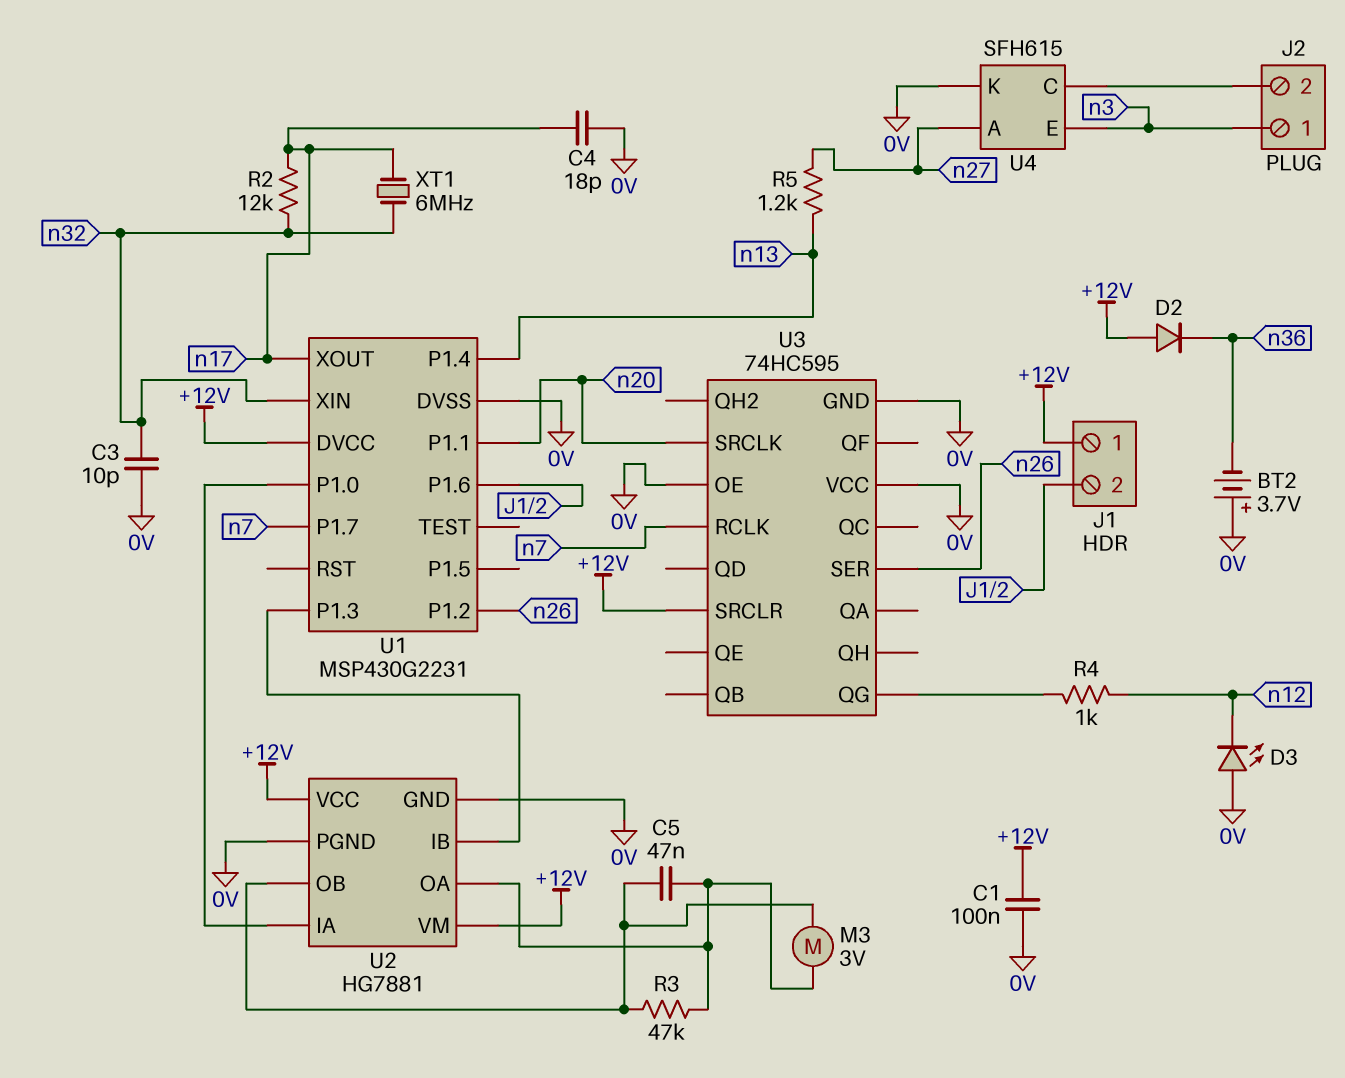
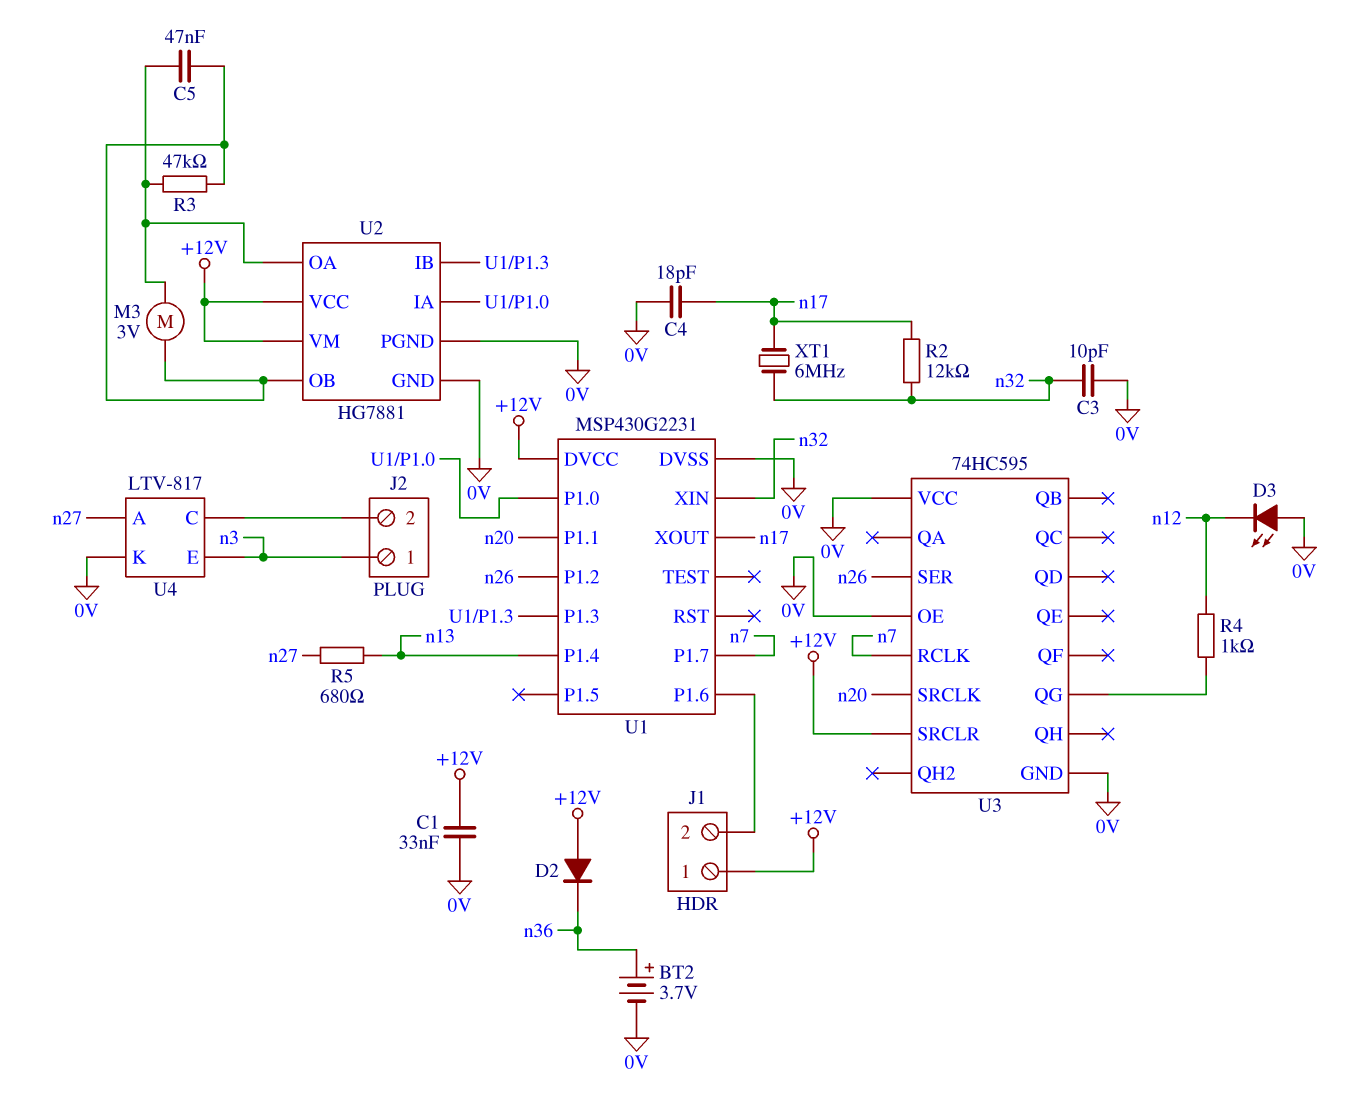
BT2: 3.7V (plus 0V, minus n36) -> 3.7V (plus n36, minus 0V)
C1: 100nF (+12V, 0V) -> 33nF (+12V, 0V)
R5: 1.2k (n13, n27) -> 680 (n13, n27)
U4: SFH615 -> LTV-817

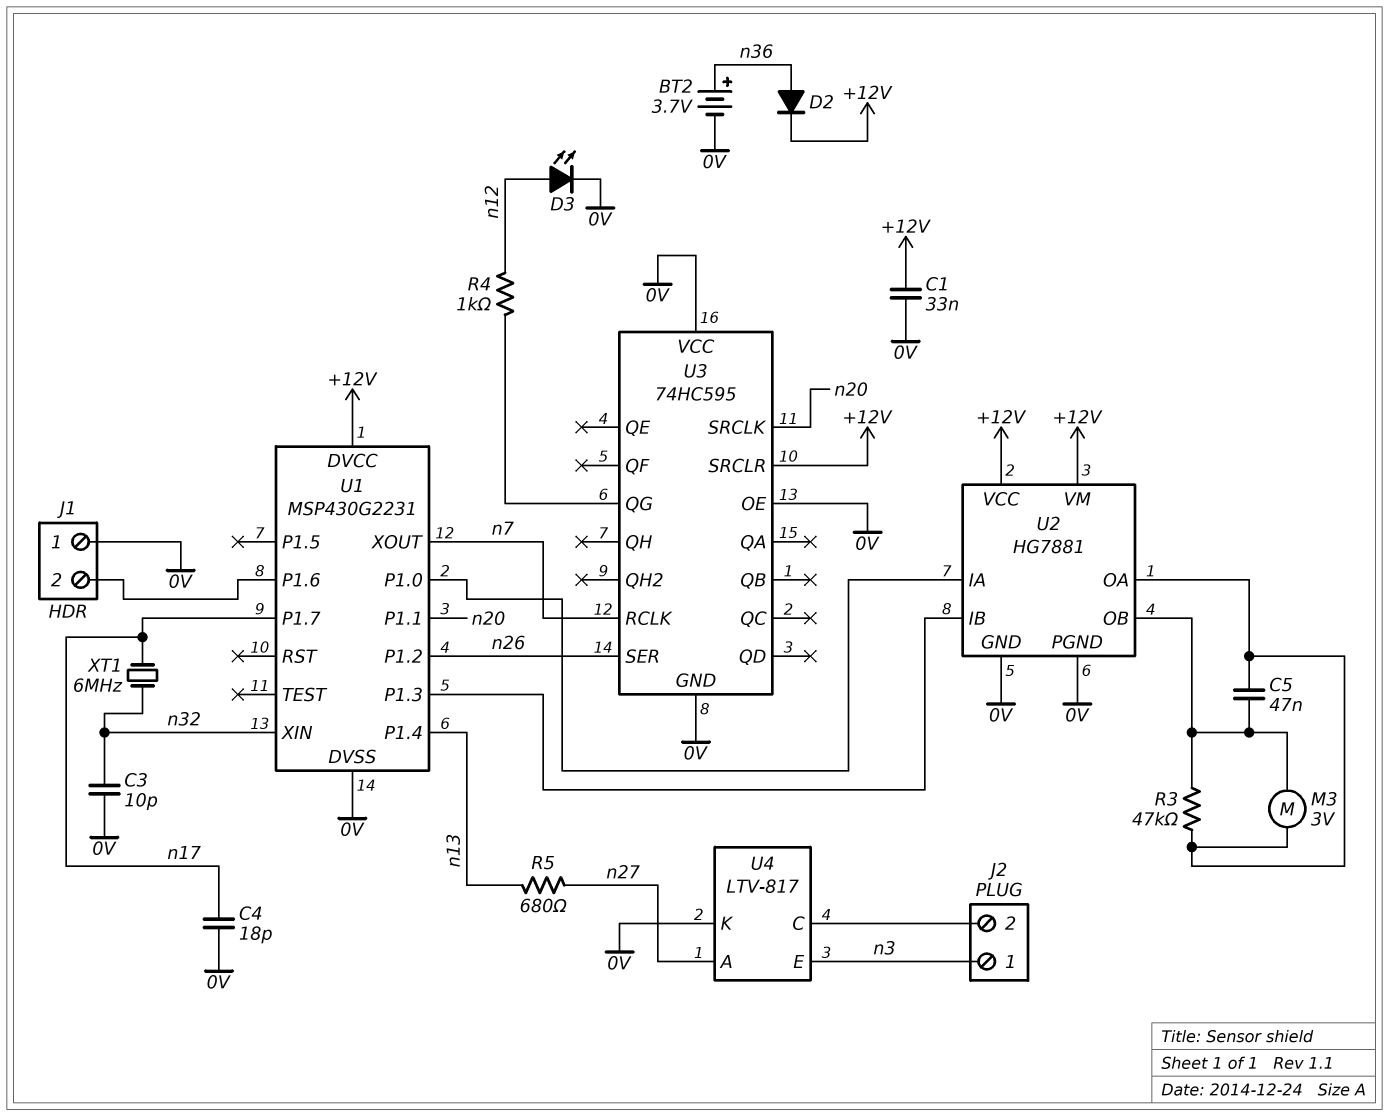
D2: diode (A +12V, K n36) -> diode (A n36, K +12V)
D3: LED (A 0V, K n12) -> LED (A n12, K 0V)
J1 pin 1: +12V -> 0V
R2: 12k (n17, n32) -> none
U1 pin P1.7: n7 -> n17
U1 pin XOUT: n17 -> n7

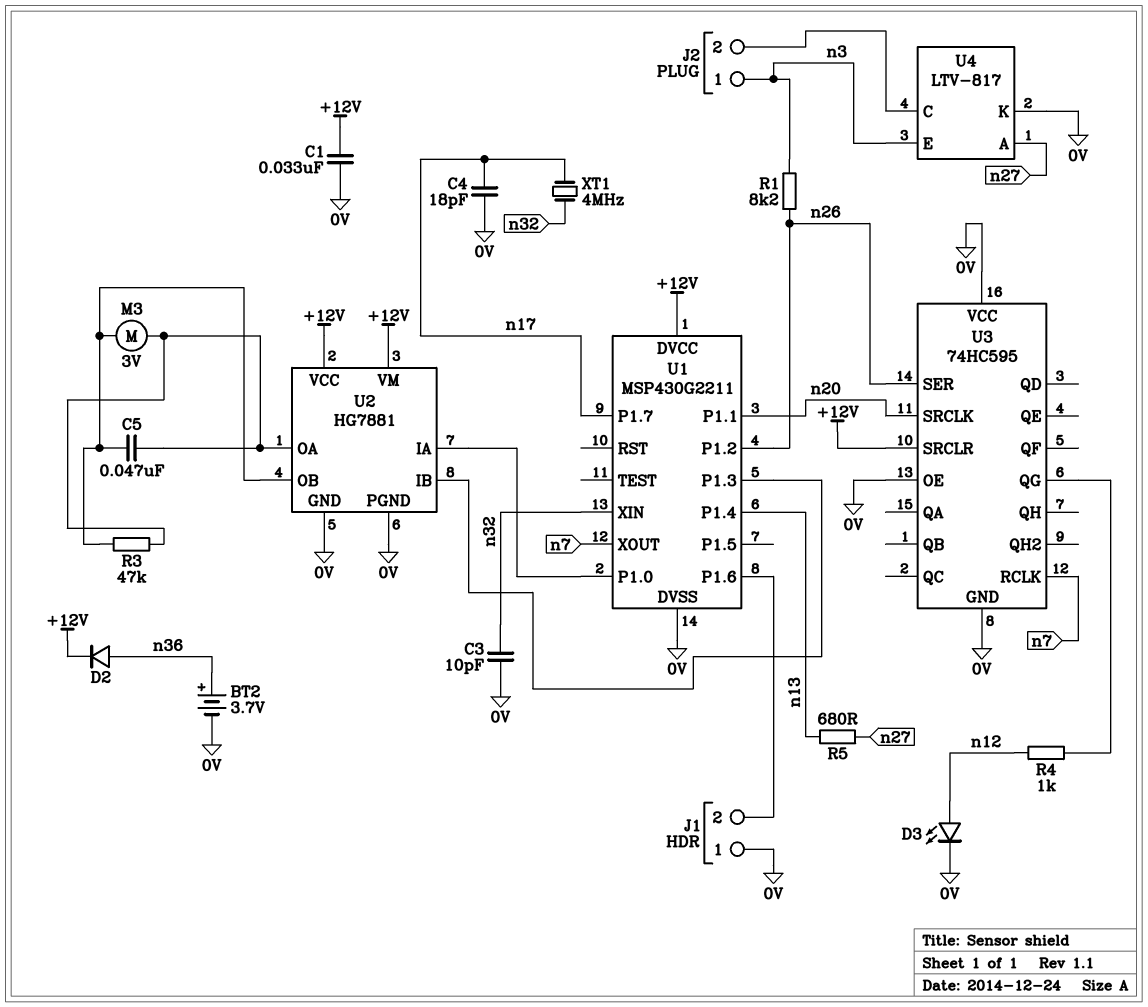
R1: none -> 8.2k (n3, n26)
U1: MSP430G2231 -> MSP430G2211
XT1: 6MHz (n17, n32) -> 4MHz (n17, n32)

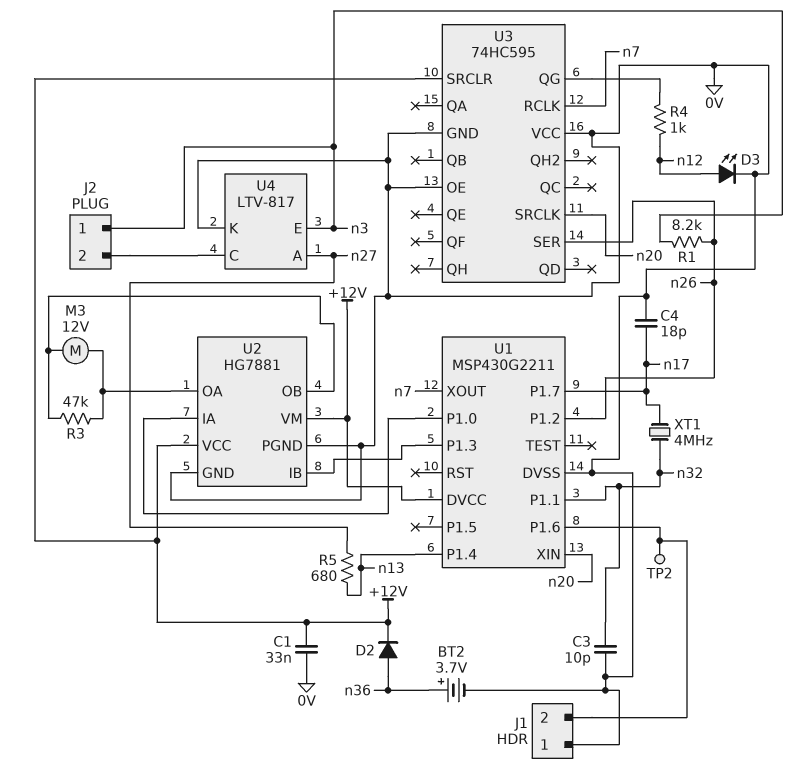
C5: 47nF (U2/OA, U2/OB) -> none
M3: motor 3V (U2/OA, U2/OB) -> motor 12V (U2/OA, U2/OB)
TP2: none -> test point (J1/2)
U1 pin P1.1: n20 -> n32
U1 pin XIN: n32 -> n20

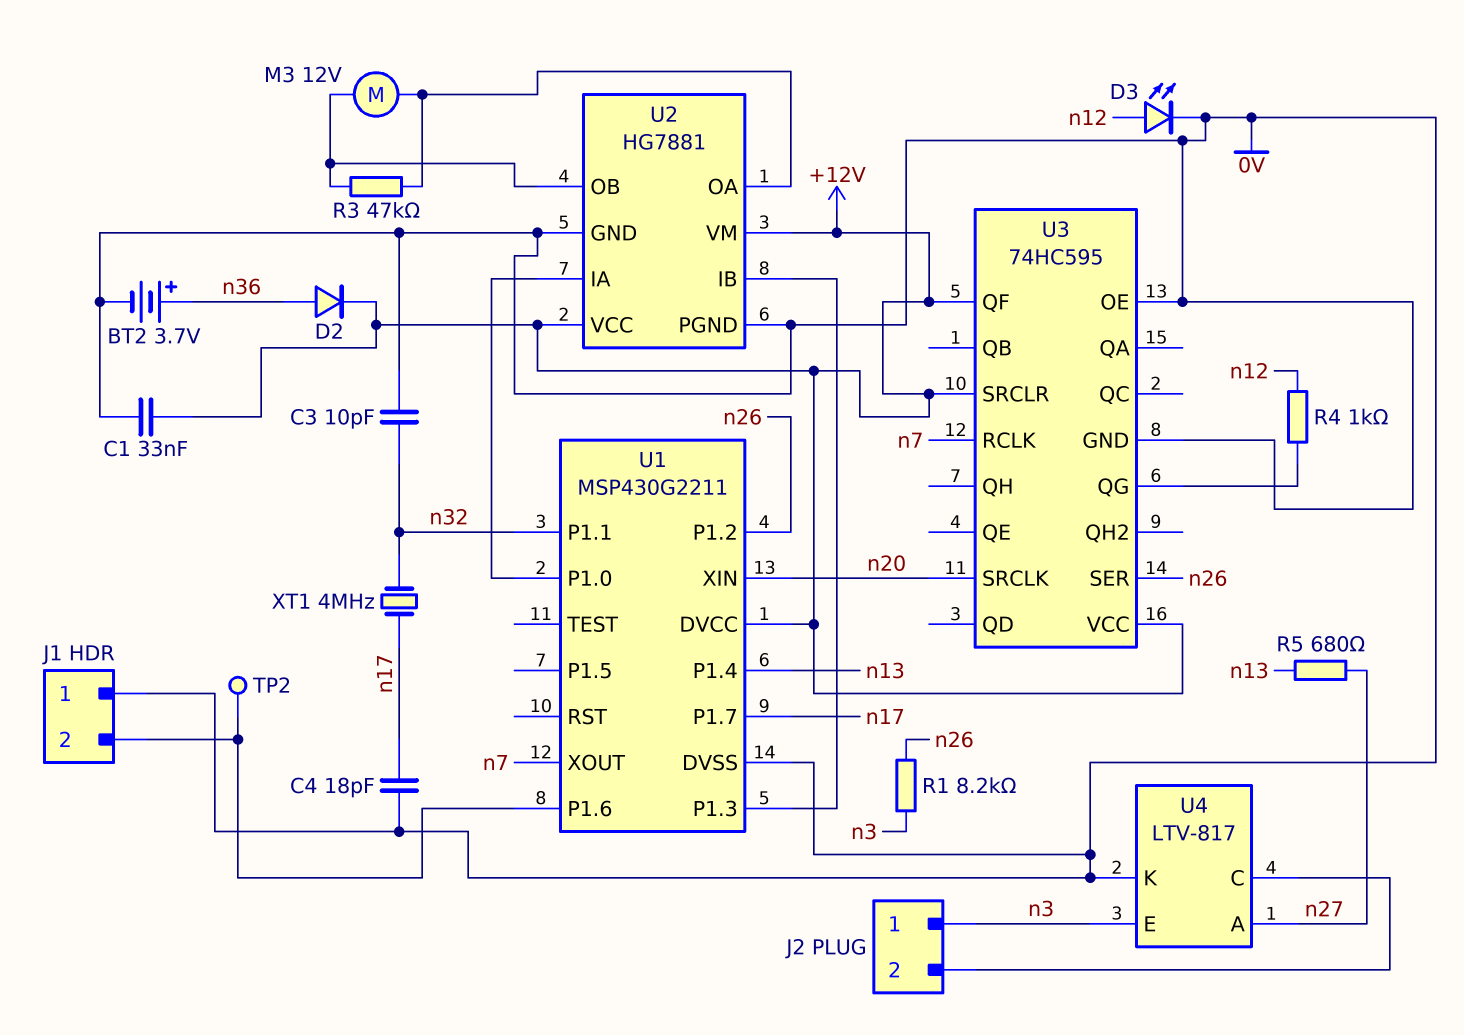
U3 pin QF: none -> +12V
U3 pin VCC: 0V -> +12V

